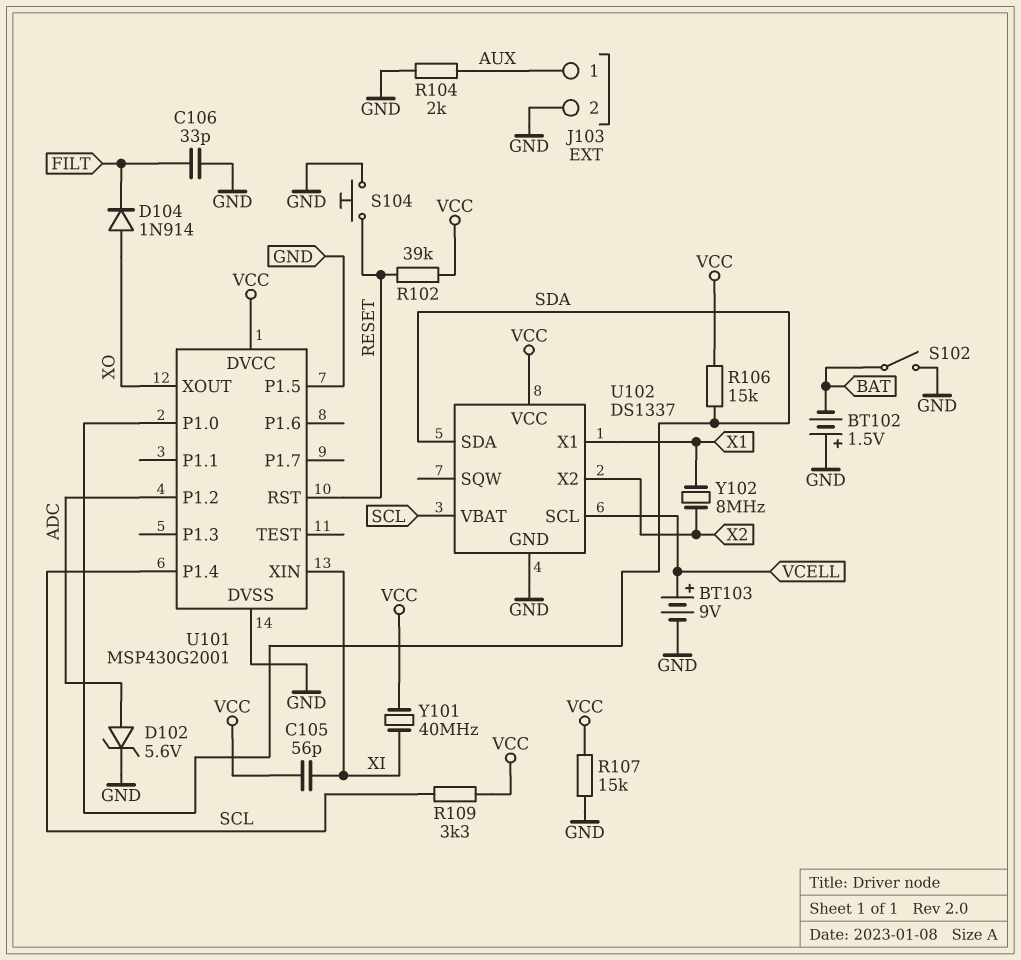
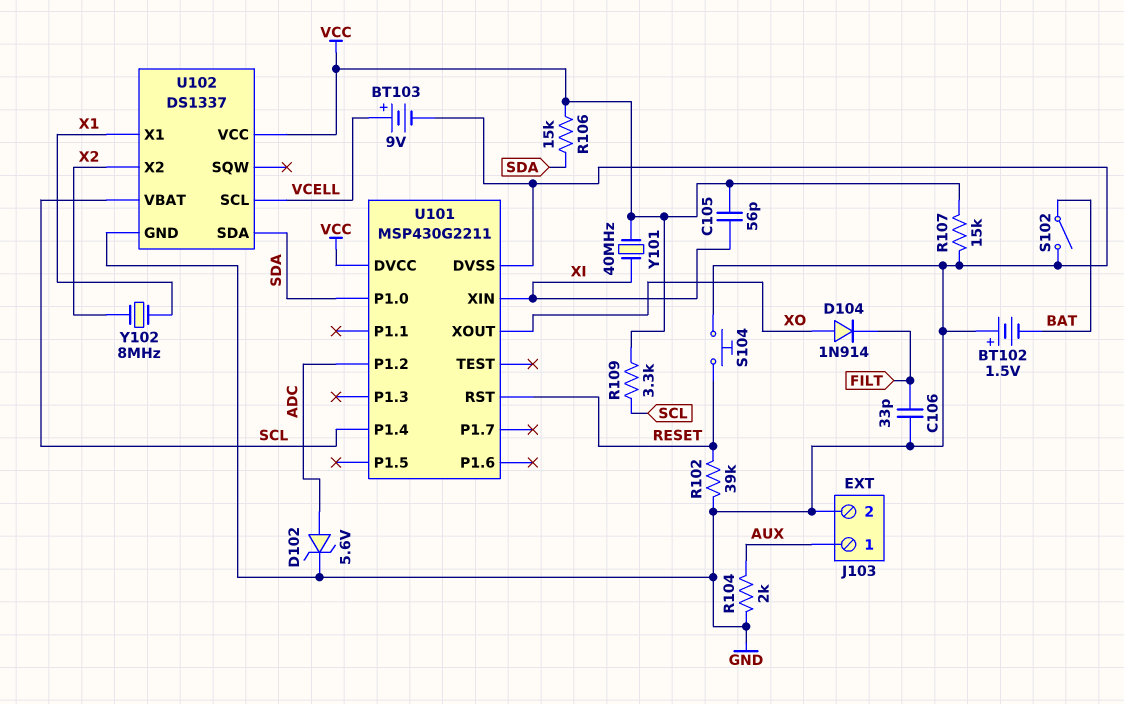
R102: 39k (RESET, VCC) -> 39k (GND, RESET)
U101: MSP430G2001 -> MSP430G2211
U101 pin P1.5: GND -> none

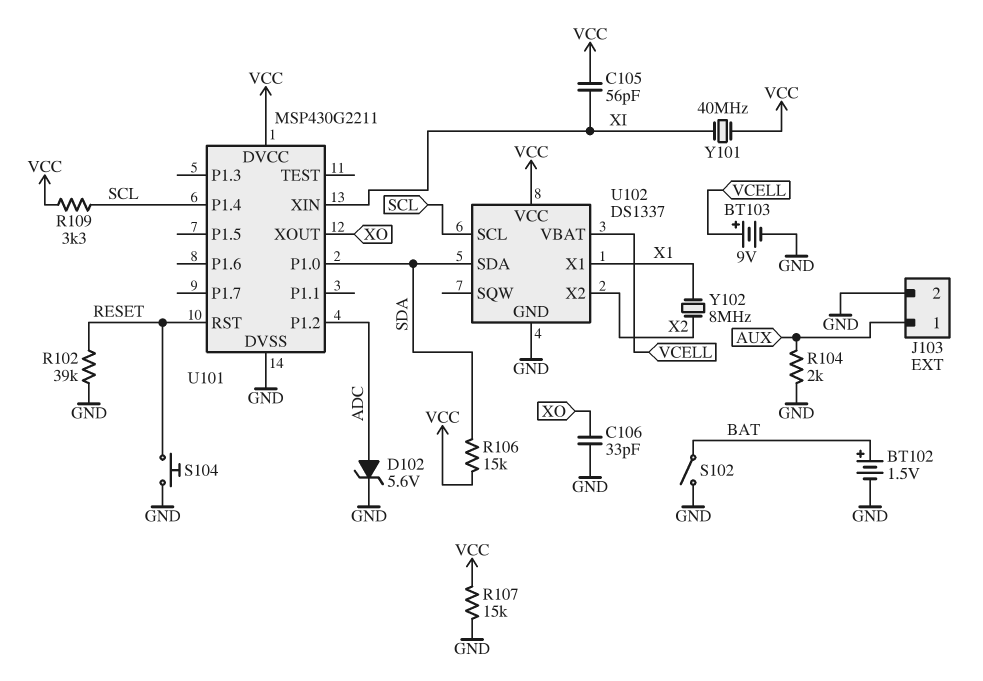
BT102: 1.5V (plus GND, minus BAT) -> 1.5V (plus BAT, minus GND)
C106: 33pF (FILT, GND) -> 33pF (GND, XO)
D104: diode 1N914 (A XO, K FILT) -> none
U102 pin SCL: VCELL -> SCL
U102 pin VBAT: SCL -> VCELL

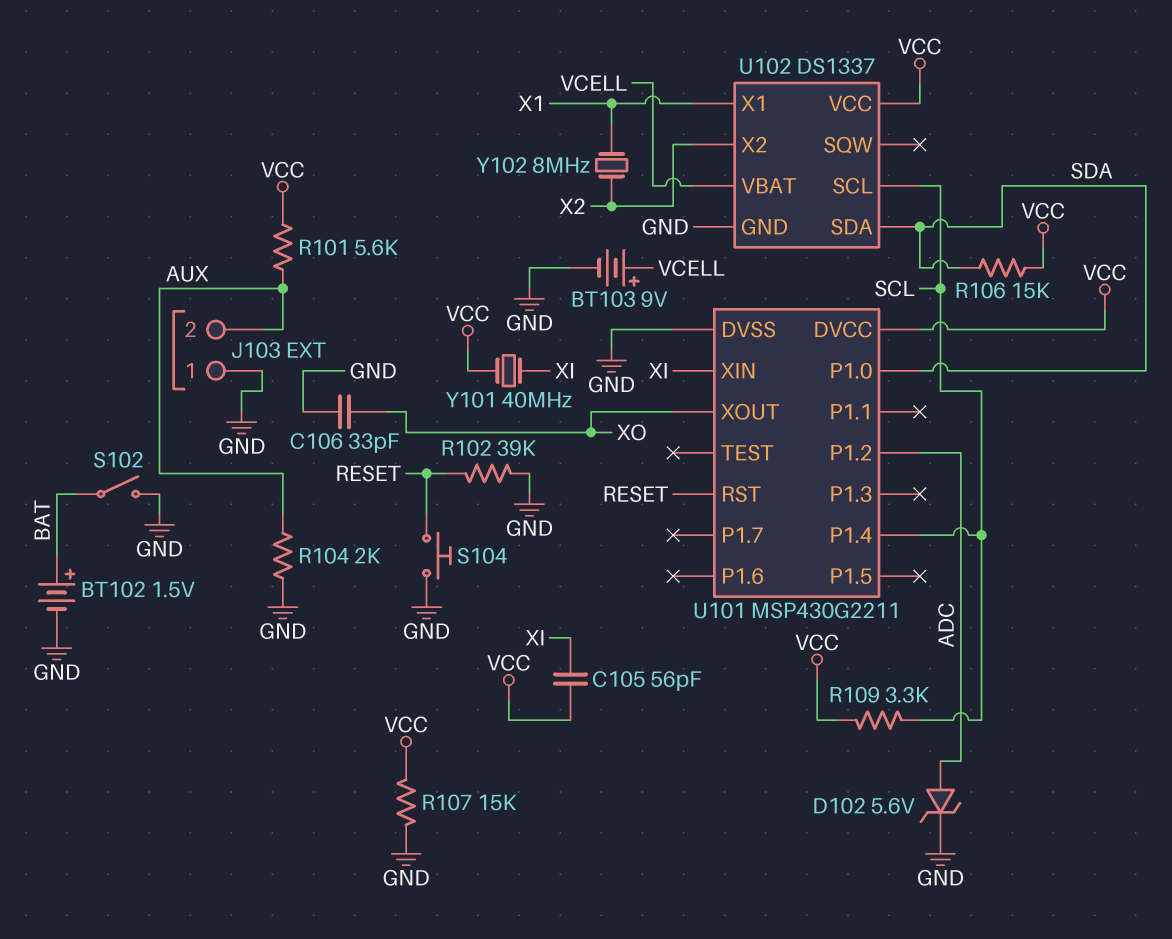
J103 pin 1: AUX -> GND
J103 pin 2: GND -> AUX
R101: none -> 5.6k (AUX, VCC)

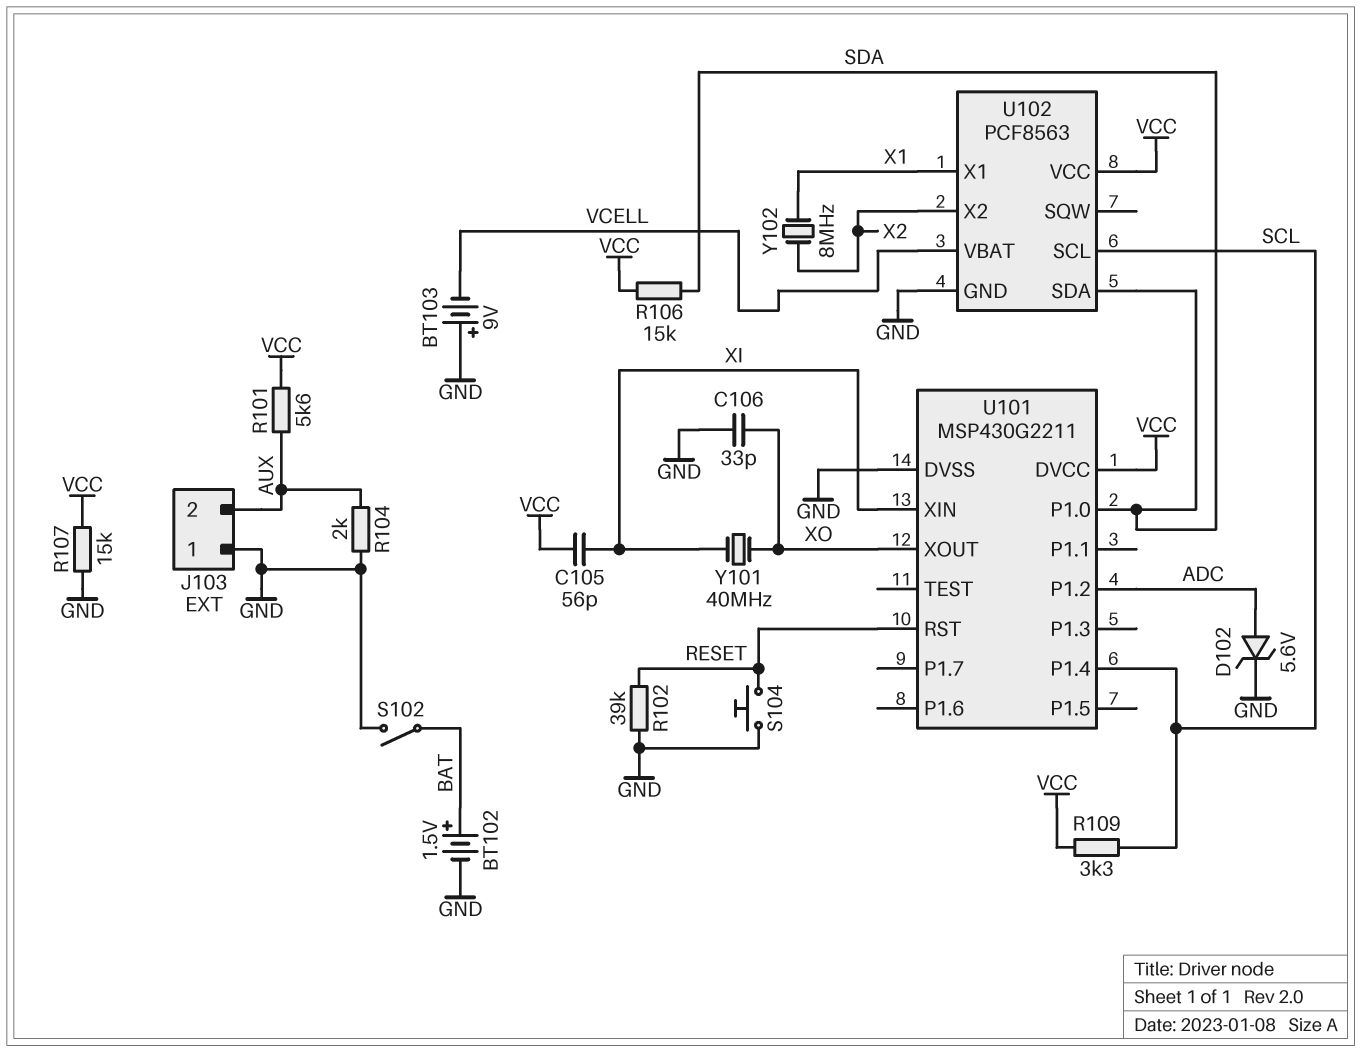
BT103: 9V (plus VCELL, minus GND) -> 9V (plus GND, minus VCELL)
U102: DS1337 -> PCF8563
Y101: 40MHz (VCC, XI) -> 40MHz (XI, XO)

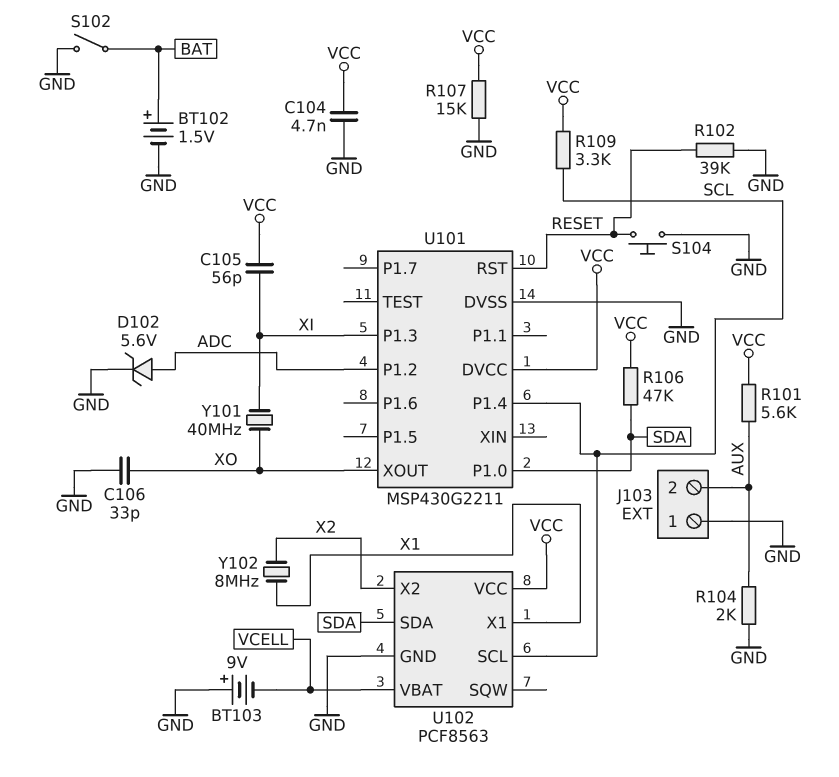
C104: none -> 4.7nF (GND, VCC)
R106: 15k (SDA, VCC) -> 47k (SDA, VCC)
U101 pin P1.3: none -> XI
U101 pin XIN: XI -> none

